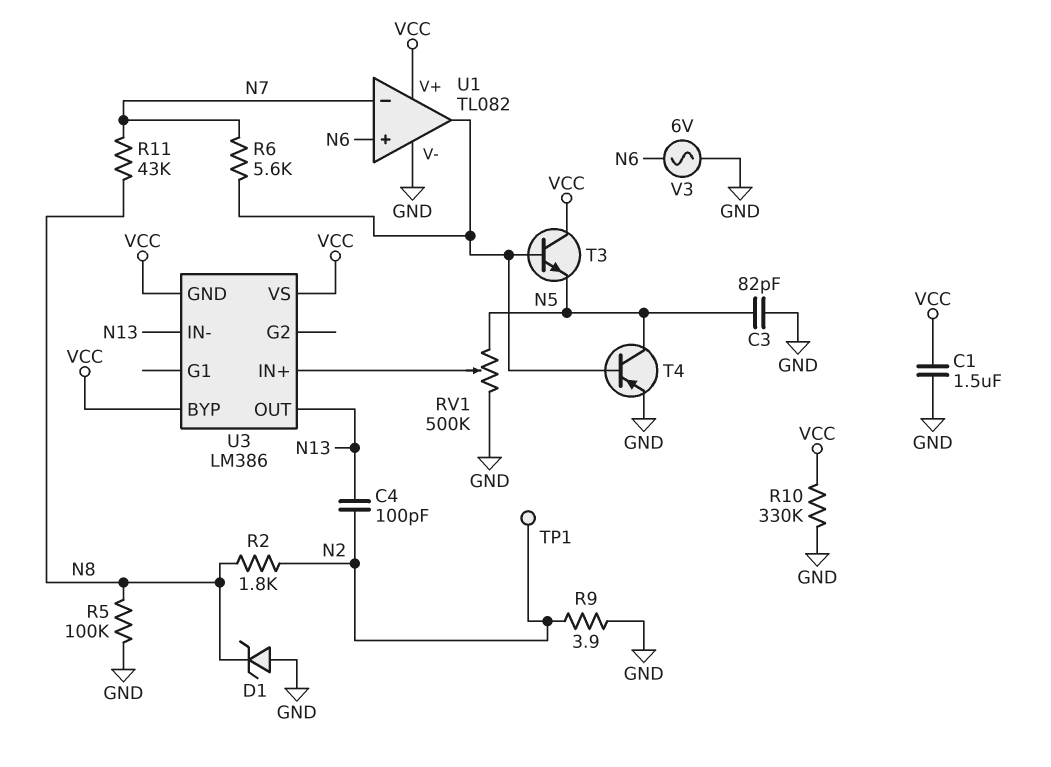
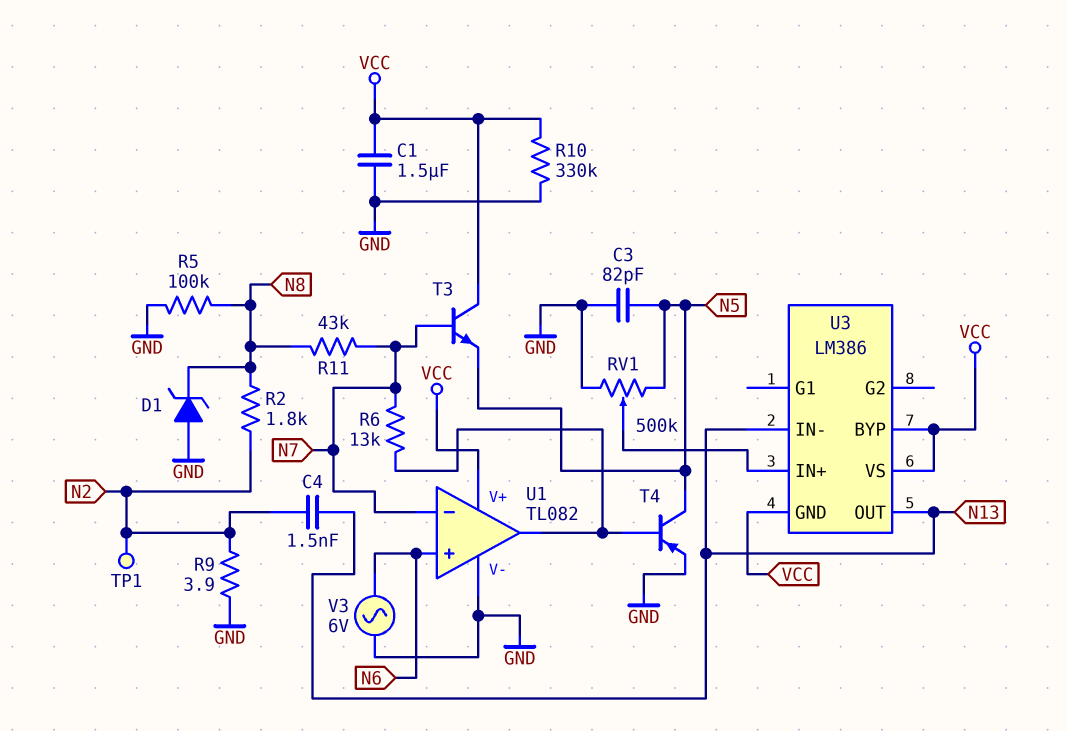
C4: 100pF (N2, N13) -> 1.5nF (N2, N13)
R6: 5.6k (N7, U1/out) -> 13k (N7, U1/out)
T3: NPN (B U1/out, C VCC, E N5) -> NPN (B N7, C VCC, E N5)

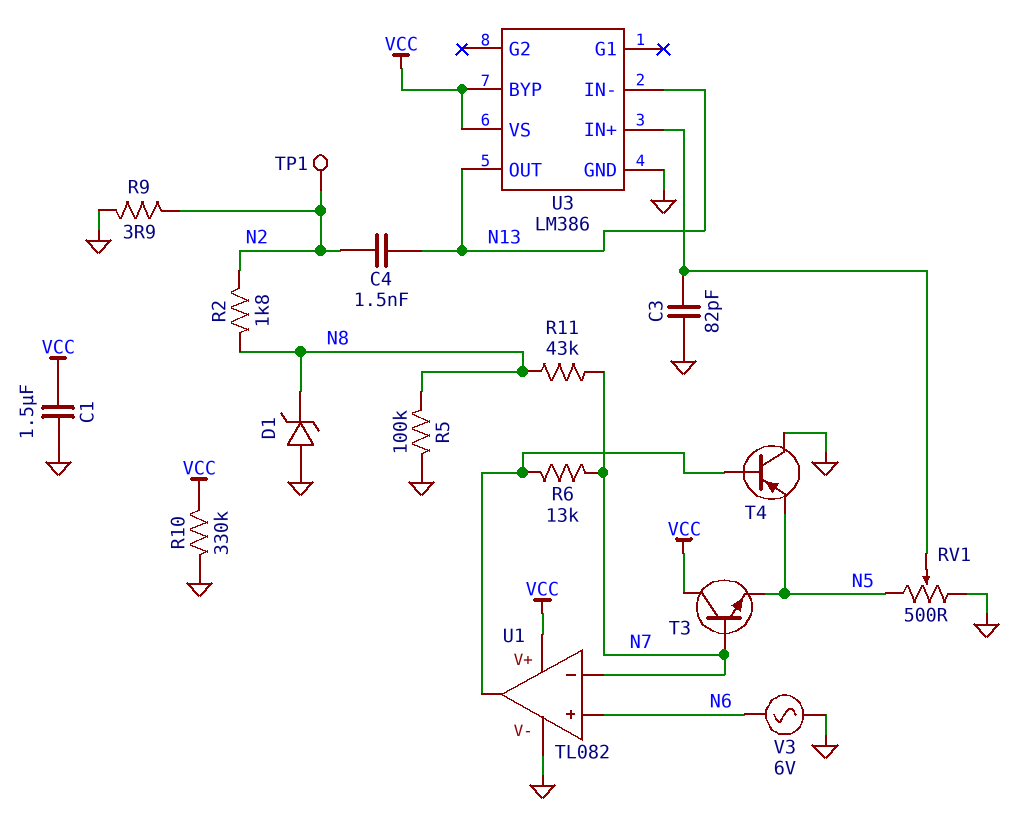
C3: 82pF (GND, N5) -> 82pF (GND, U3/IN+)
RV1: 500k (GND, N5, wiper U3/IN+) -> 500 (GND, N5, wiper U3/IN+)
T4: PNP (B U1/out, C N5, E GND) -> PNP (B U1/out, C GND, E N5)
U3 pin GND: VCC -> GND

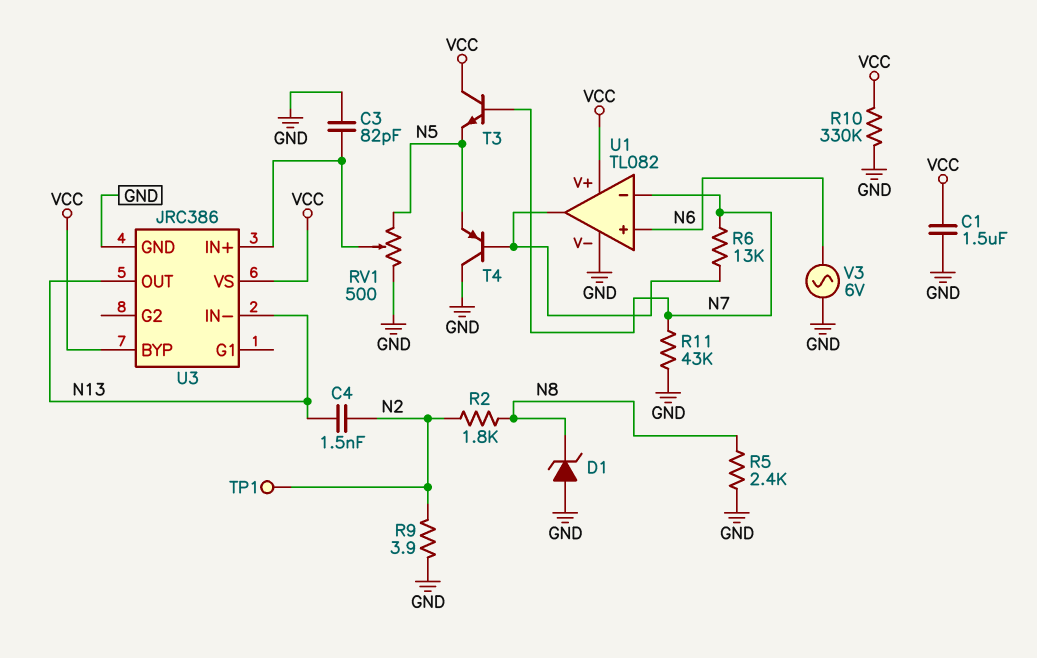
R5: 100k (GND, N8) -> 2.4k (GND, N8)
R11: 43k (N7, N8) -> 43k (GND, N7)
U3: LM386 -> JRC386

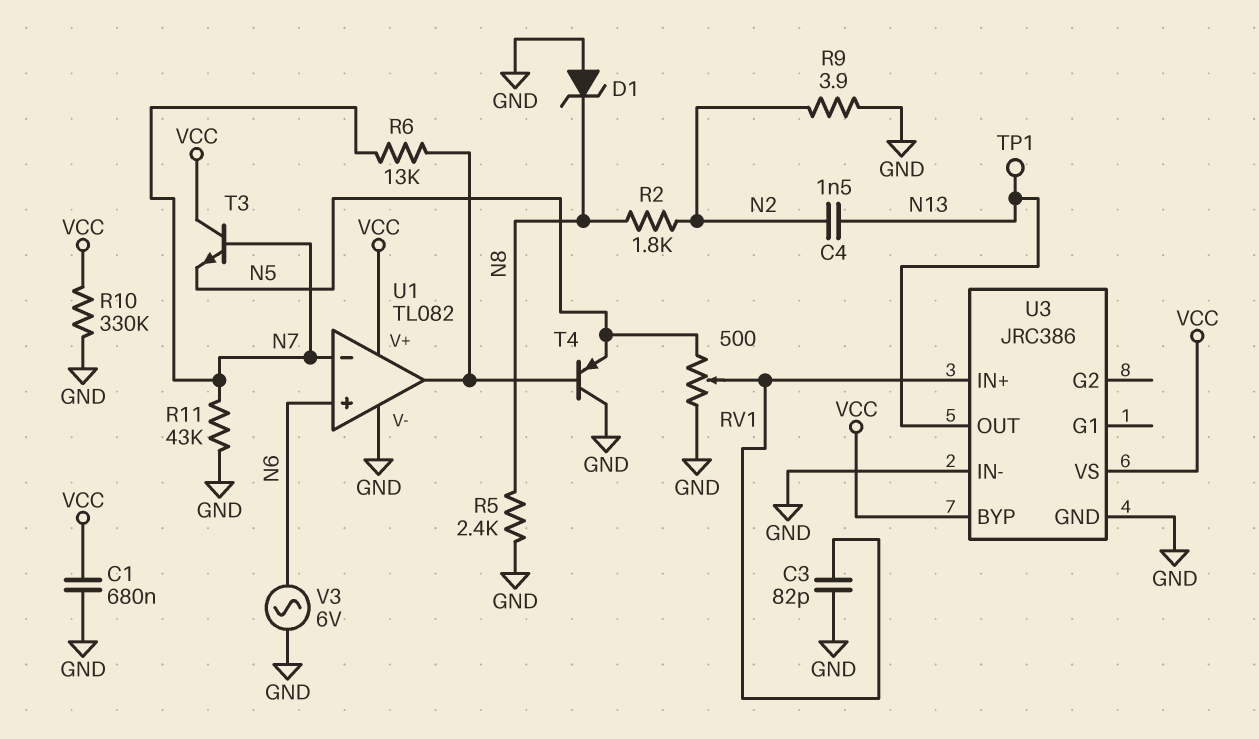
C1: 1.5uF (GND, VCC) -> 680nF (GND, VCC)
TP1: test point (N2) -> test point (N13)
U3 pin IN-: N13 -> GND

